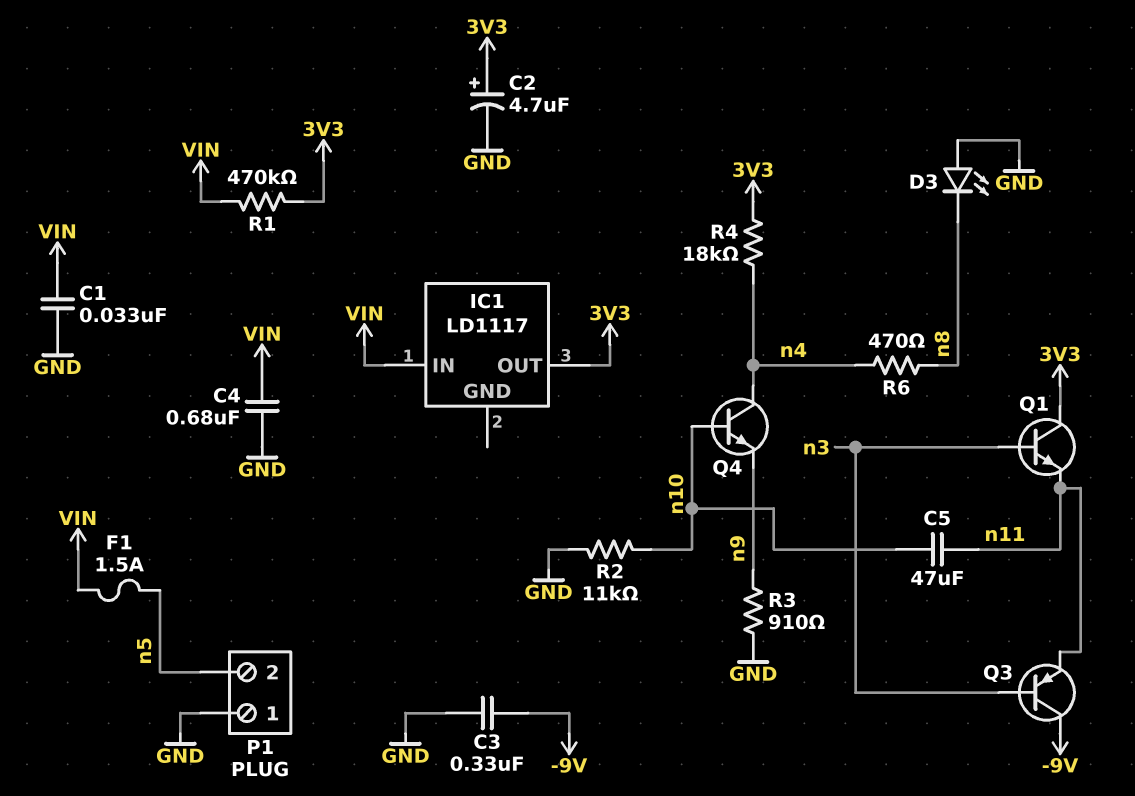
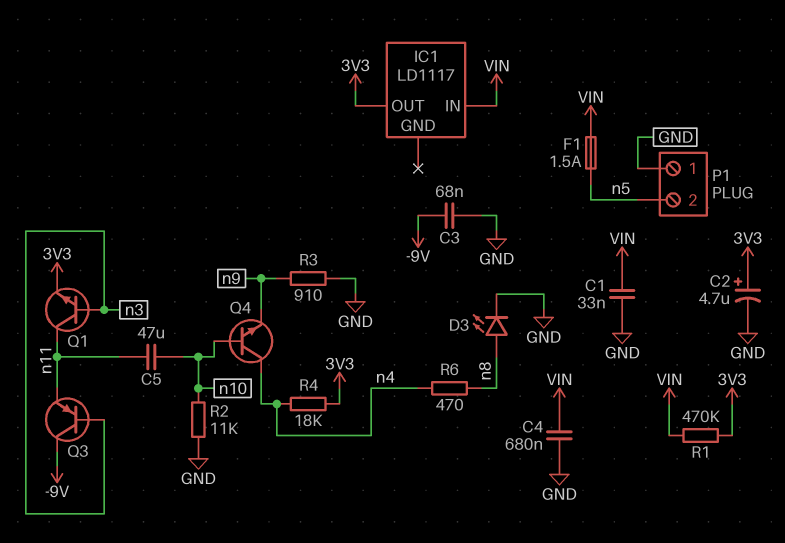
C3: 330nF (-9V, GND) -> 68nF (-9V, GND)
D3: LED (A GND, K n8) -> LED (A n8, K GND)
Q1: NPN (B n3, C 3V3, E n11) -> NPN (B n3, C n11, E 3V3)

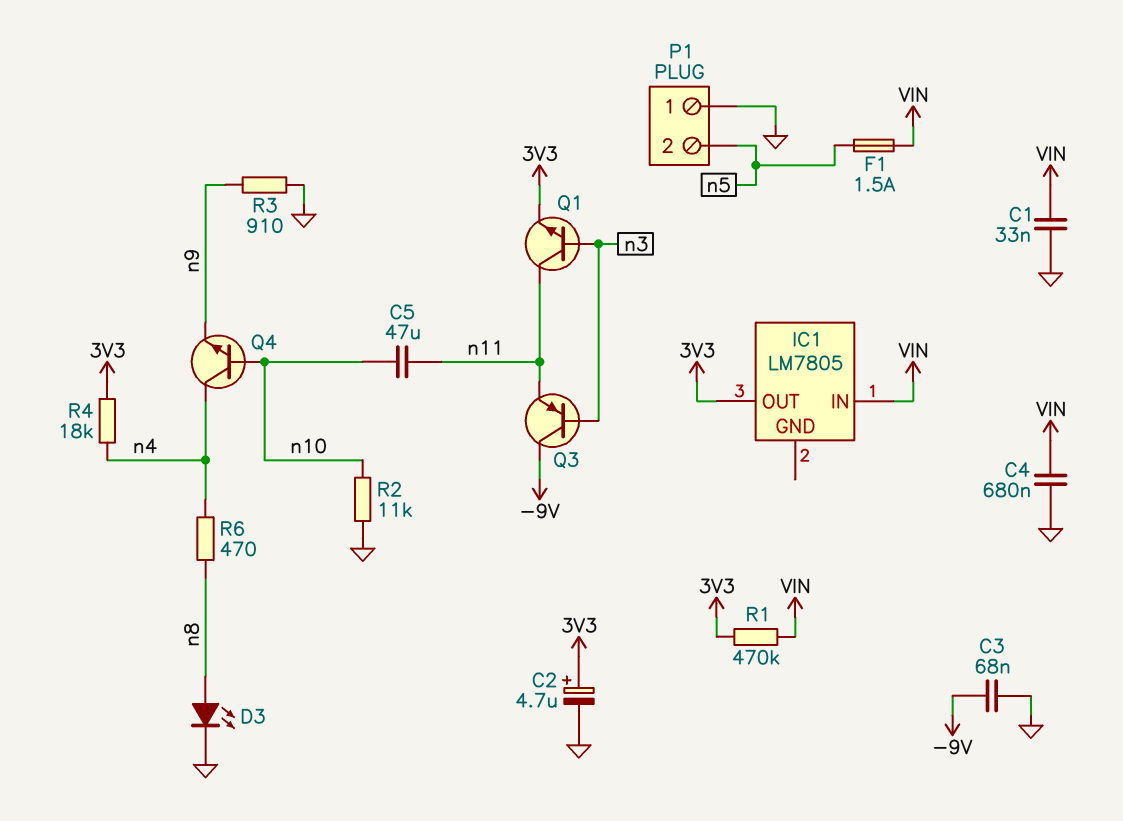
IC1: LD1117 -> LM7805

